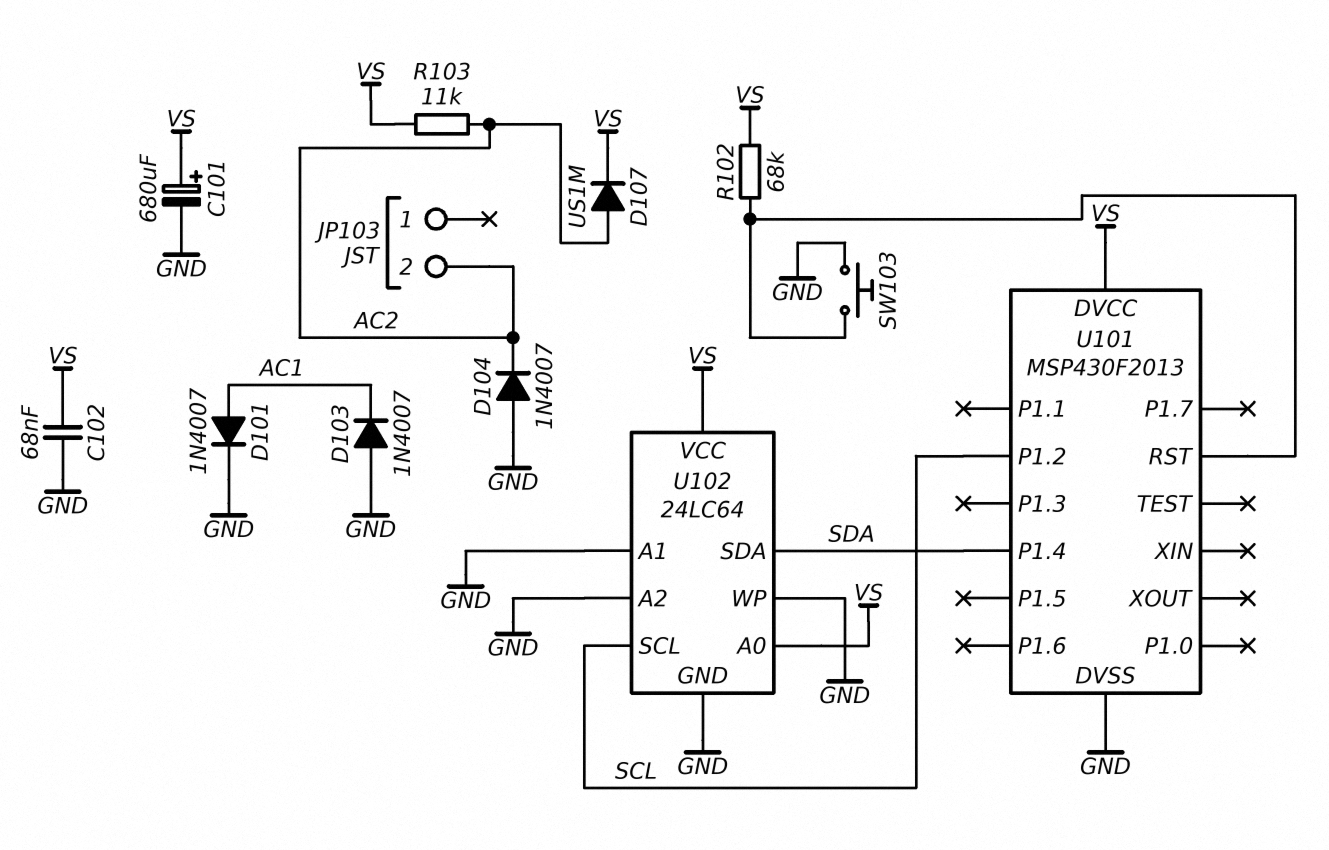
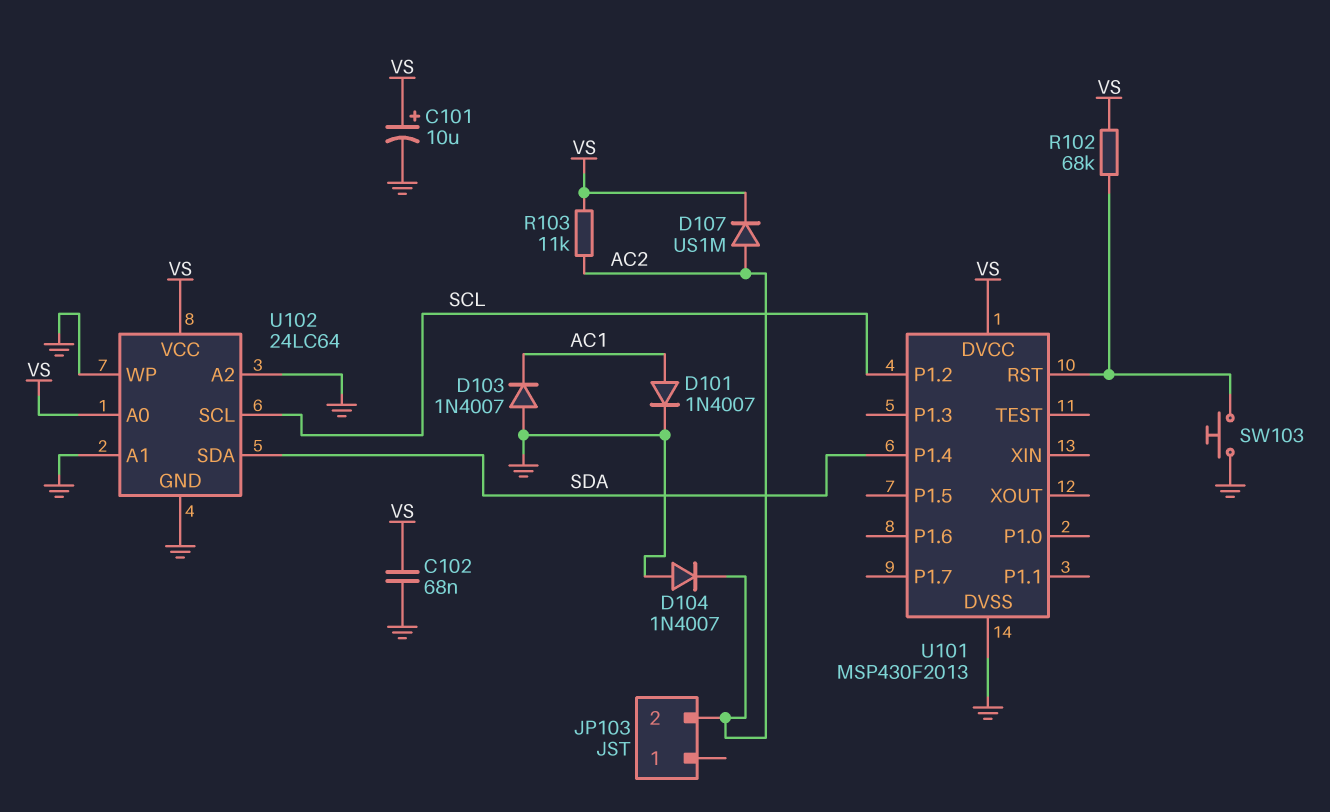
C101: 680uF (plus VS, minus GND) -> 10uF (plus VS, minus GND)

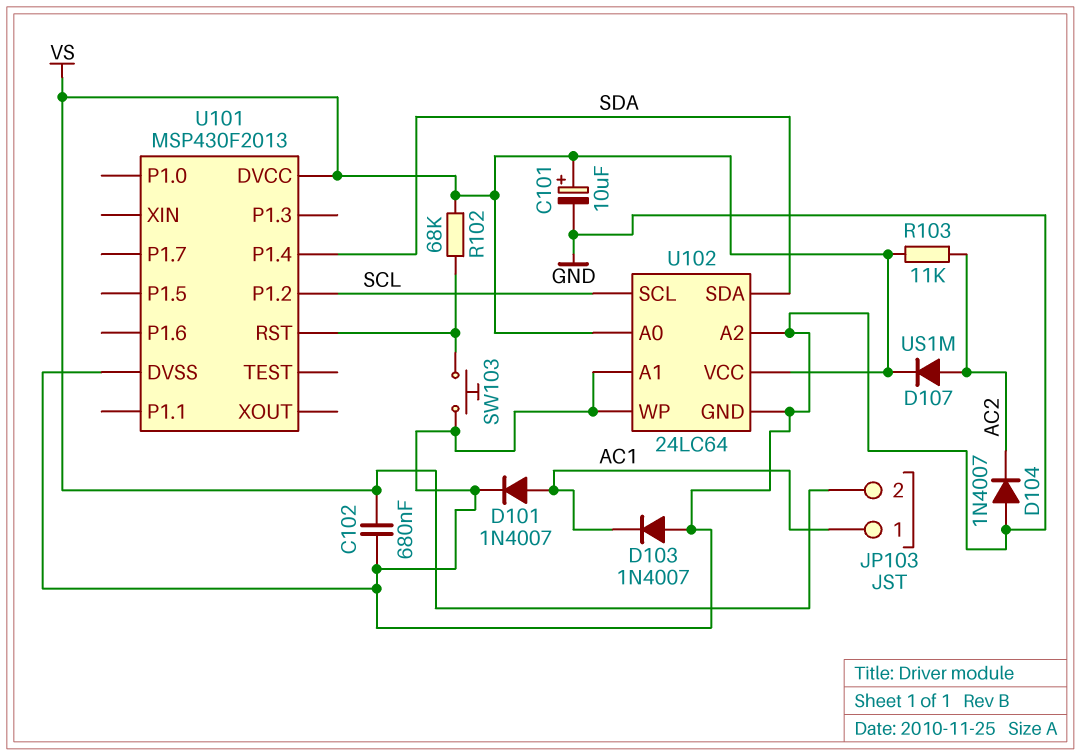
C102: 68nF (GND, VS) -> 680nF (GND, VS)
JP103 pin 1: none -> AC1
JP103 pin 2: AC2 -> VS

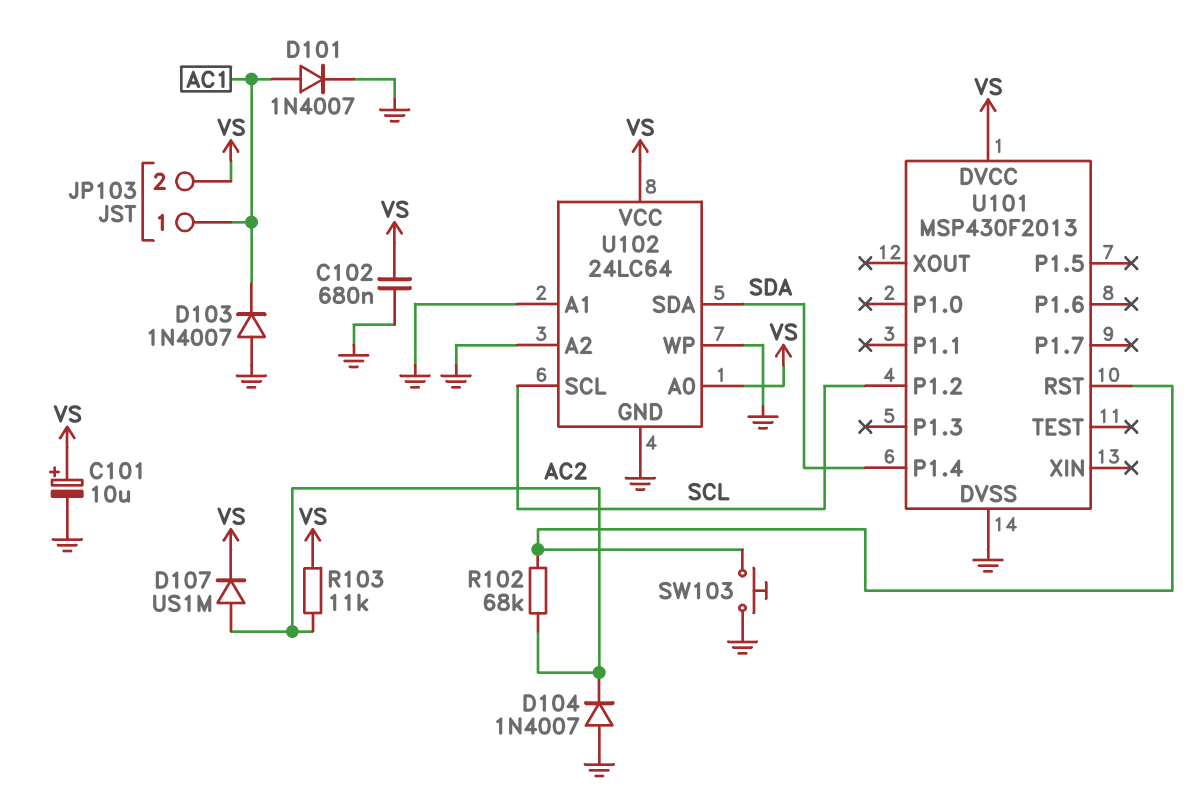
R102: 68k (U101/RST, VS) -> 68k (AC2, U101/RST)

